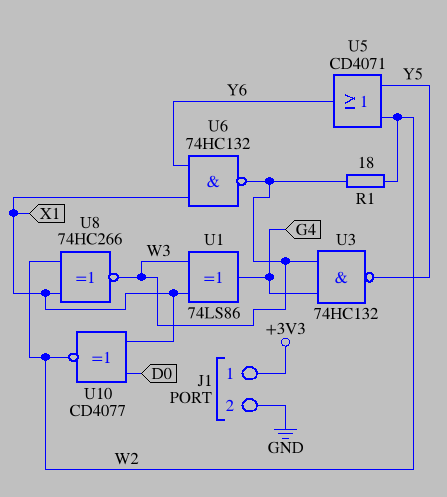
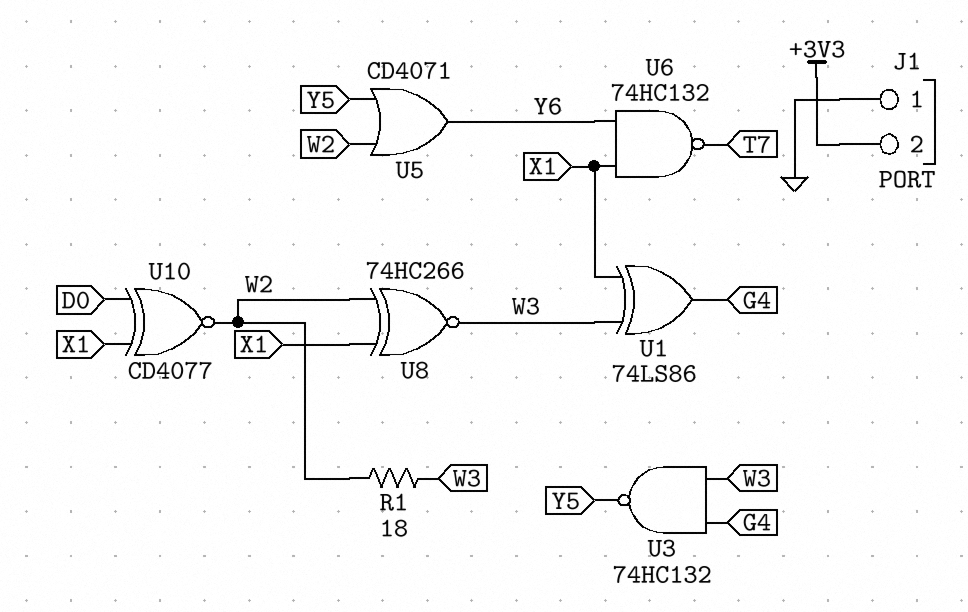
J1 pin 1: +3V3 -> GND
J1 pin 2: GND -> +3V3
U6: NAND 74HC132 (in X1, in Y6, out W3) -> NAND 74HC132 (in X1, in Y6, out T7)

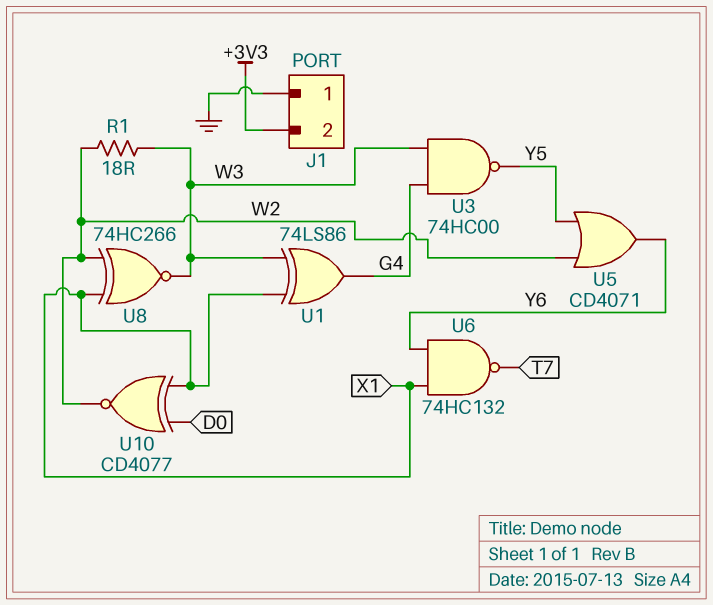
U3: NAND 74HC132 (in G4, in W3, out Y5) -> NAND 74HC00 (in G4, in W3, out Y5)

